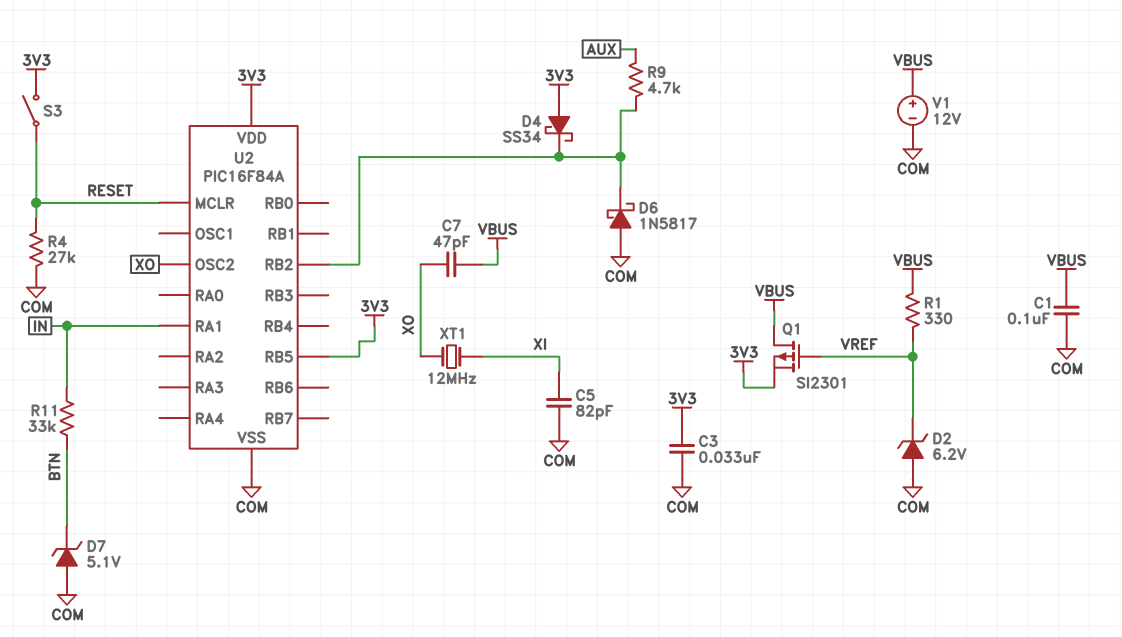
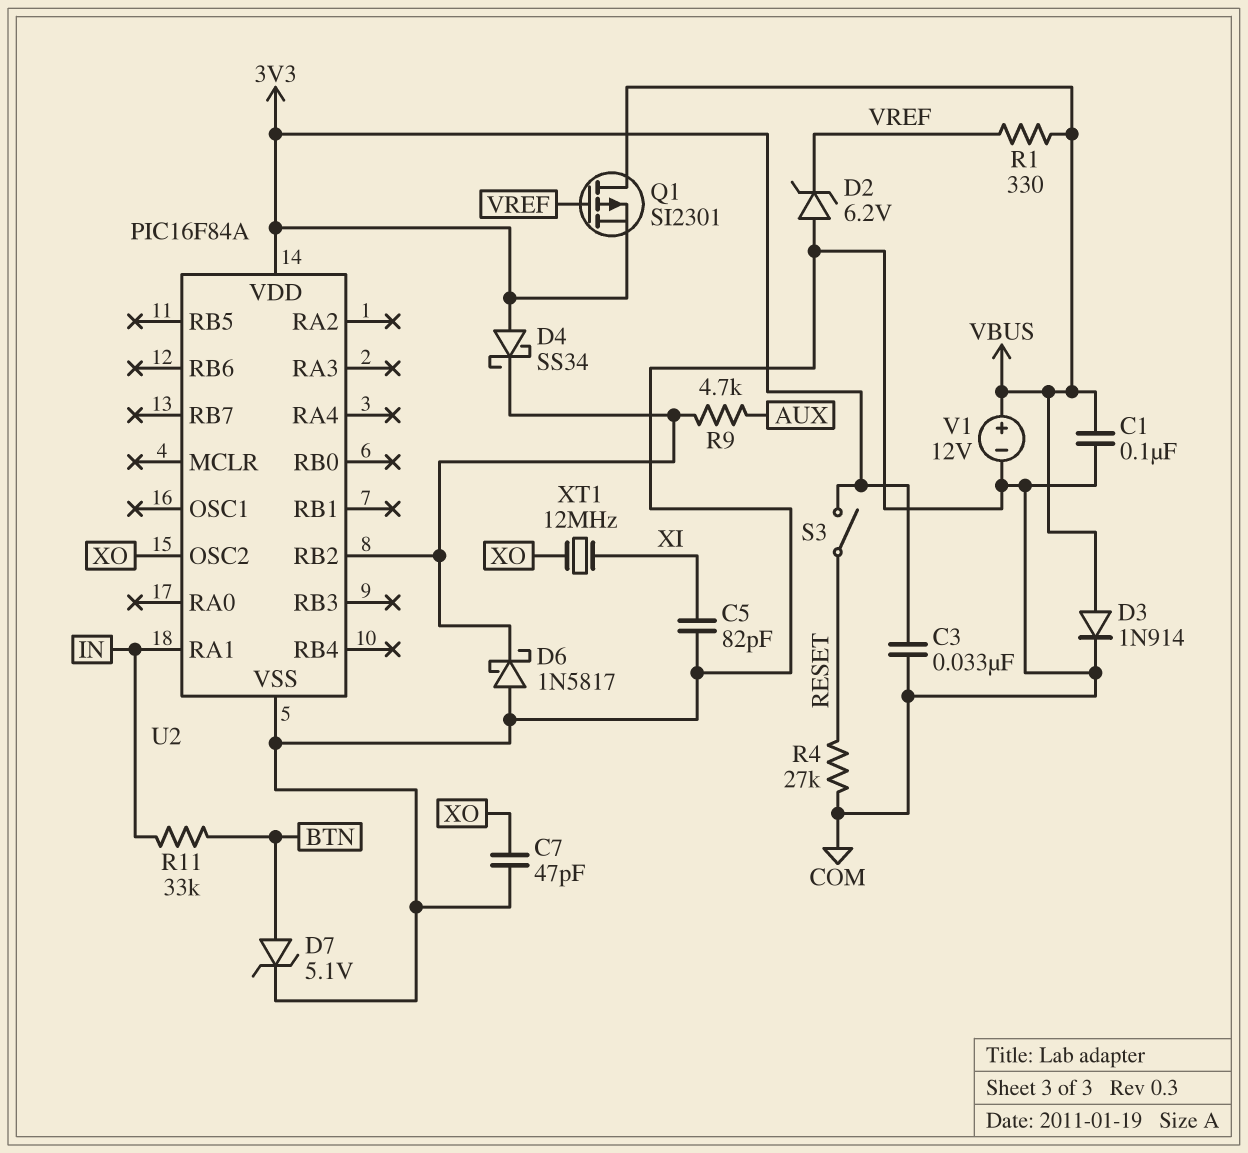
C7: 47pF (VBUS, XO) -> 47pF (COM, XO)
D3: none -> diode 1N914 (A VBUS, K COM)
D7: zener 5.1V (A COM, K BTN) -> zener 5.1V (A BTN, K COM)
U2 pin MCLR: RESET -> none
U2 pin RB5: 3V3 -> none

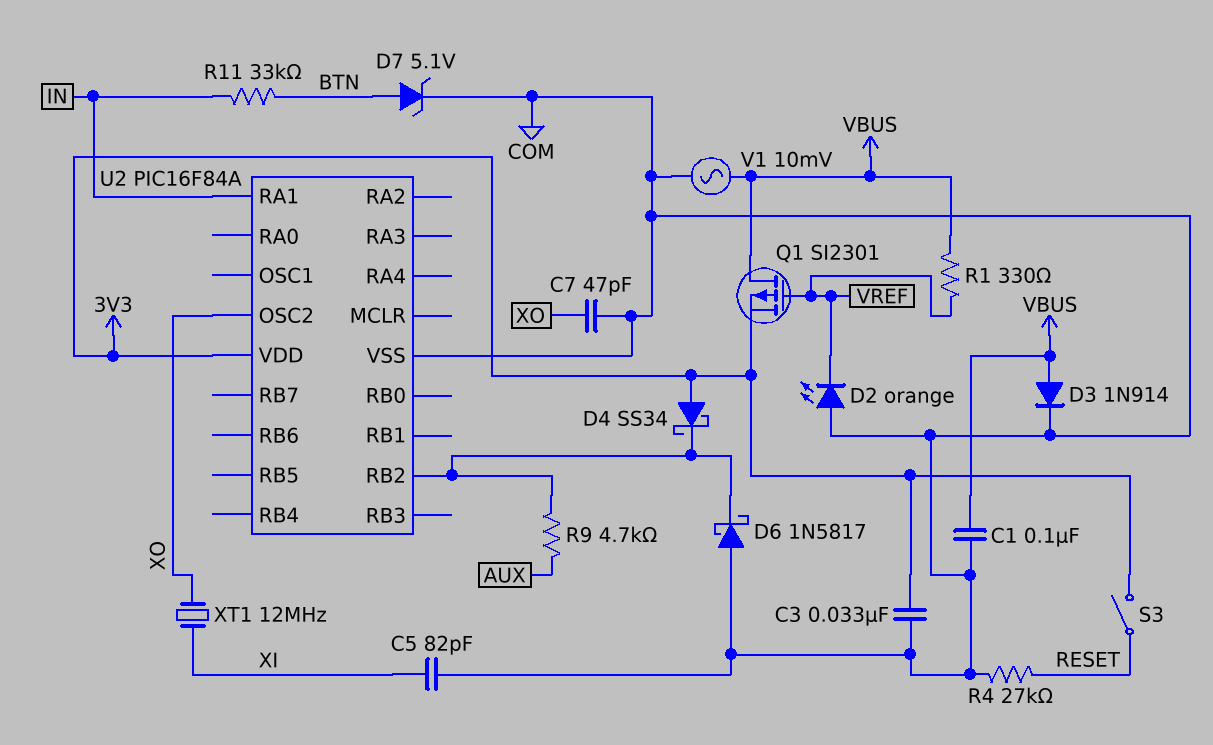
D2: zener 6.2V (A COM, K VREF) -> LED orange (A COM, K VREF)
V1: 12V (plus VBUS, minus COM) -> AC 10mV (COM, VBUS)

